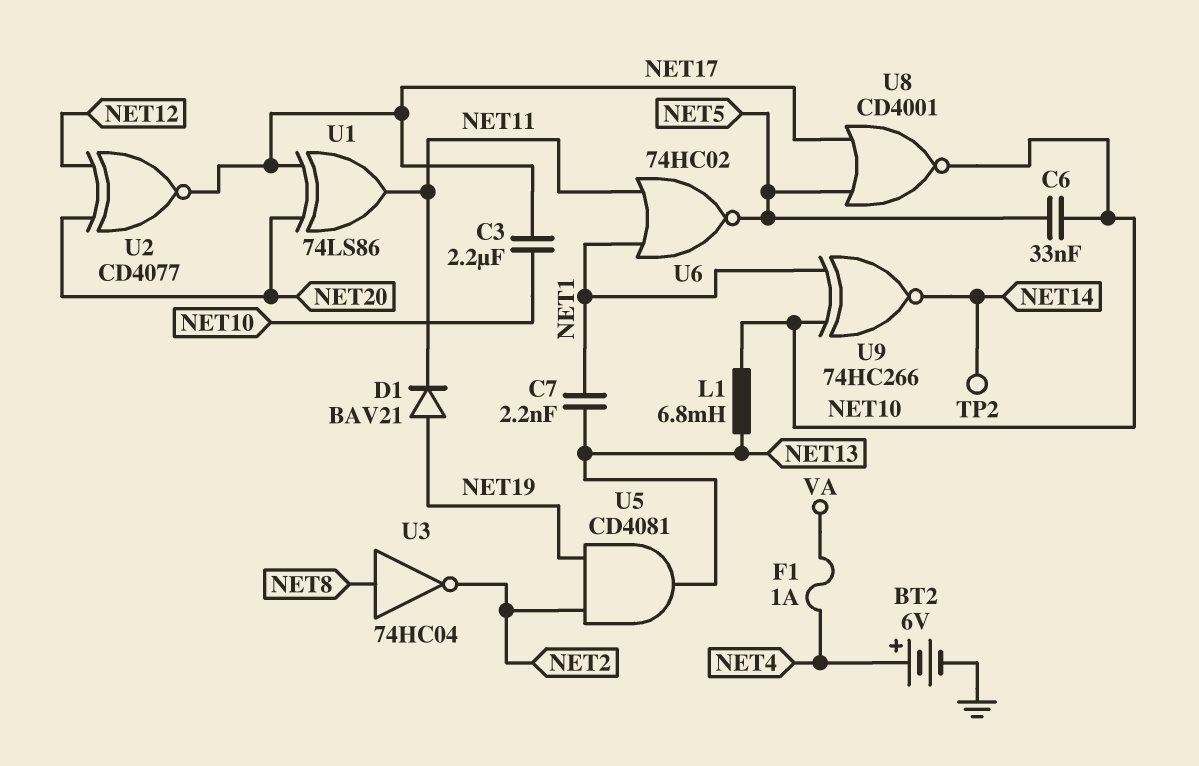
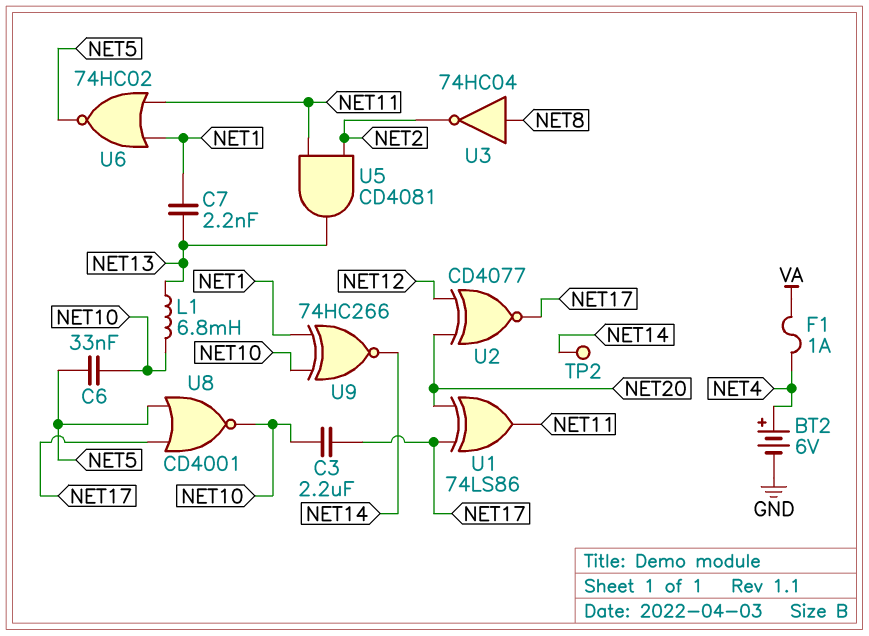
D1: diode BAV21 (A NET19, K NET11) -> none
U5: AND CD4081 (in NET2, in NET19, out NET13) -> AND CD4081 (in NET2, in NET11, out NET13)

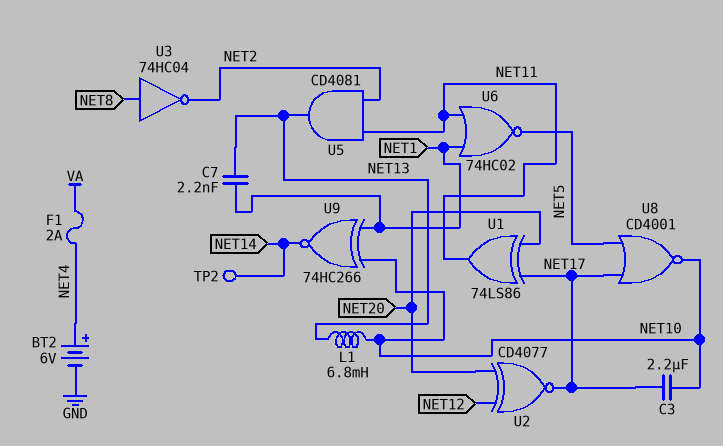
C6: 33nF (NET5, NET10) -> none
F1: 1A (NET4, VA) -> 2A (NET4, VA)

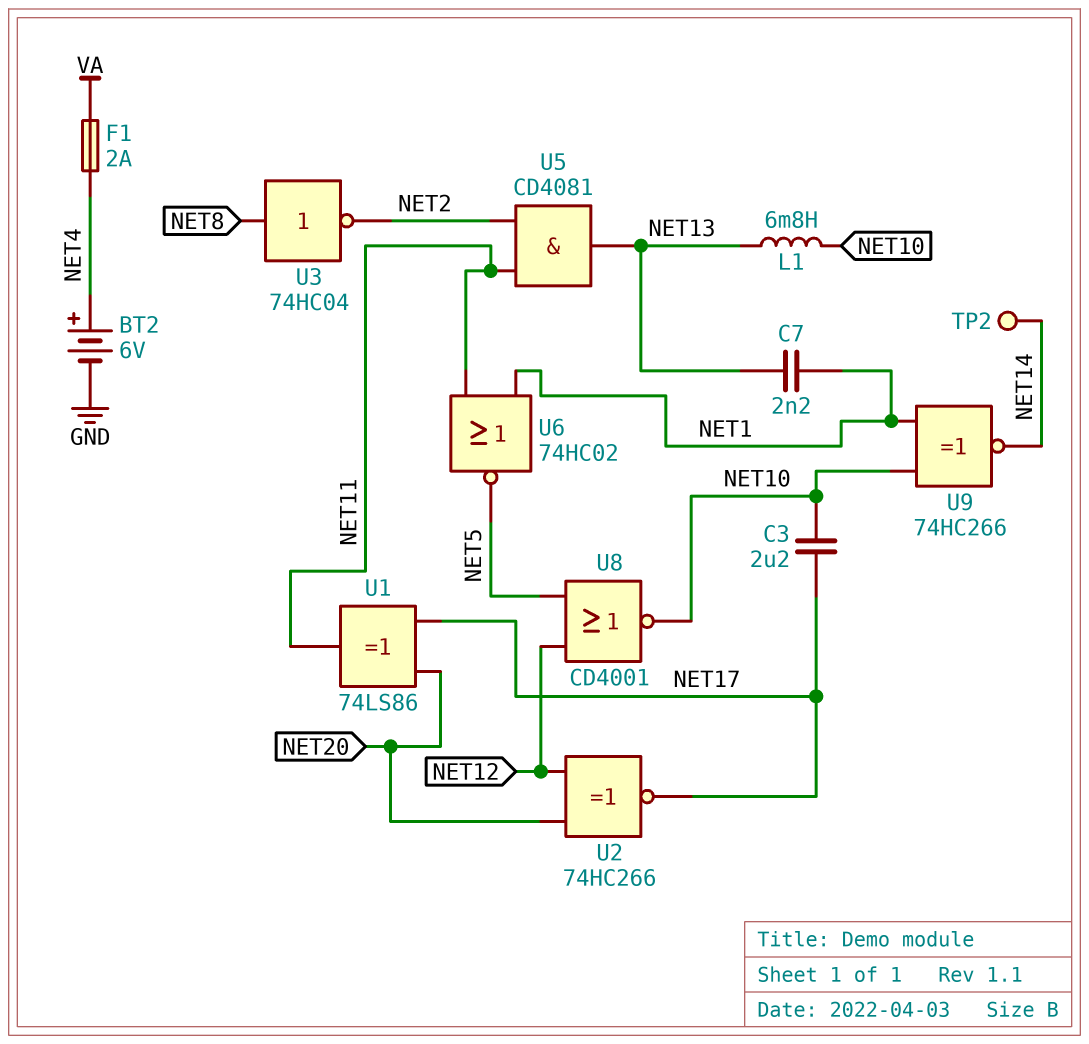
U2: XNOR CD4077 (in NET12, in NET20, out NET17) -> XNOR 74HC266 (in NET12, in NET20, out NET17)
U8: NOR CD4001 (in NET5, in NET17, out NET10) -> NOR CD4001 (in NET5, in NET12, out NET10)

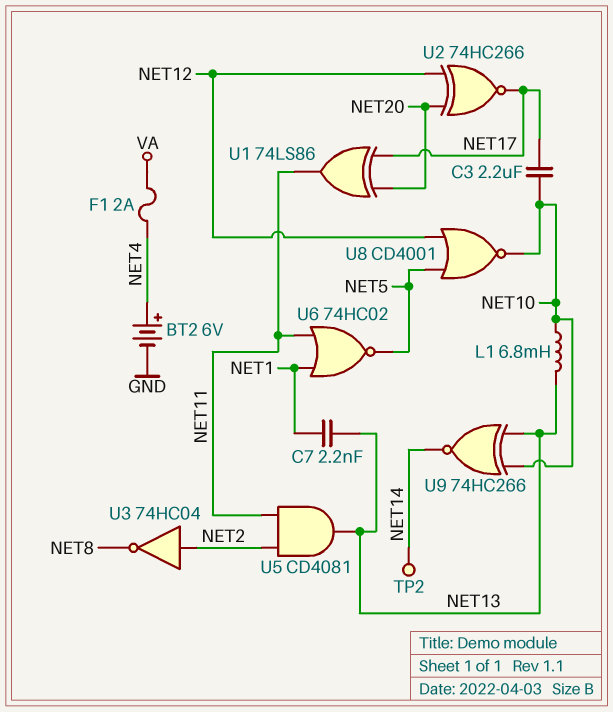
U3: NOT 74HC04 (in NET8, out NET2) -> NOT 74HC04 (in NET2, out NET8)
U9: XNOR 74HC266 (in NET1, in NET10, out NET14) -> XNOR 74HC266 (in NET10, in NET13, out NET14)

